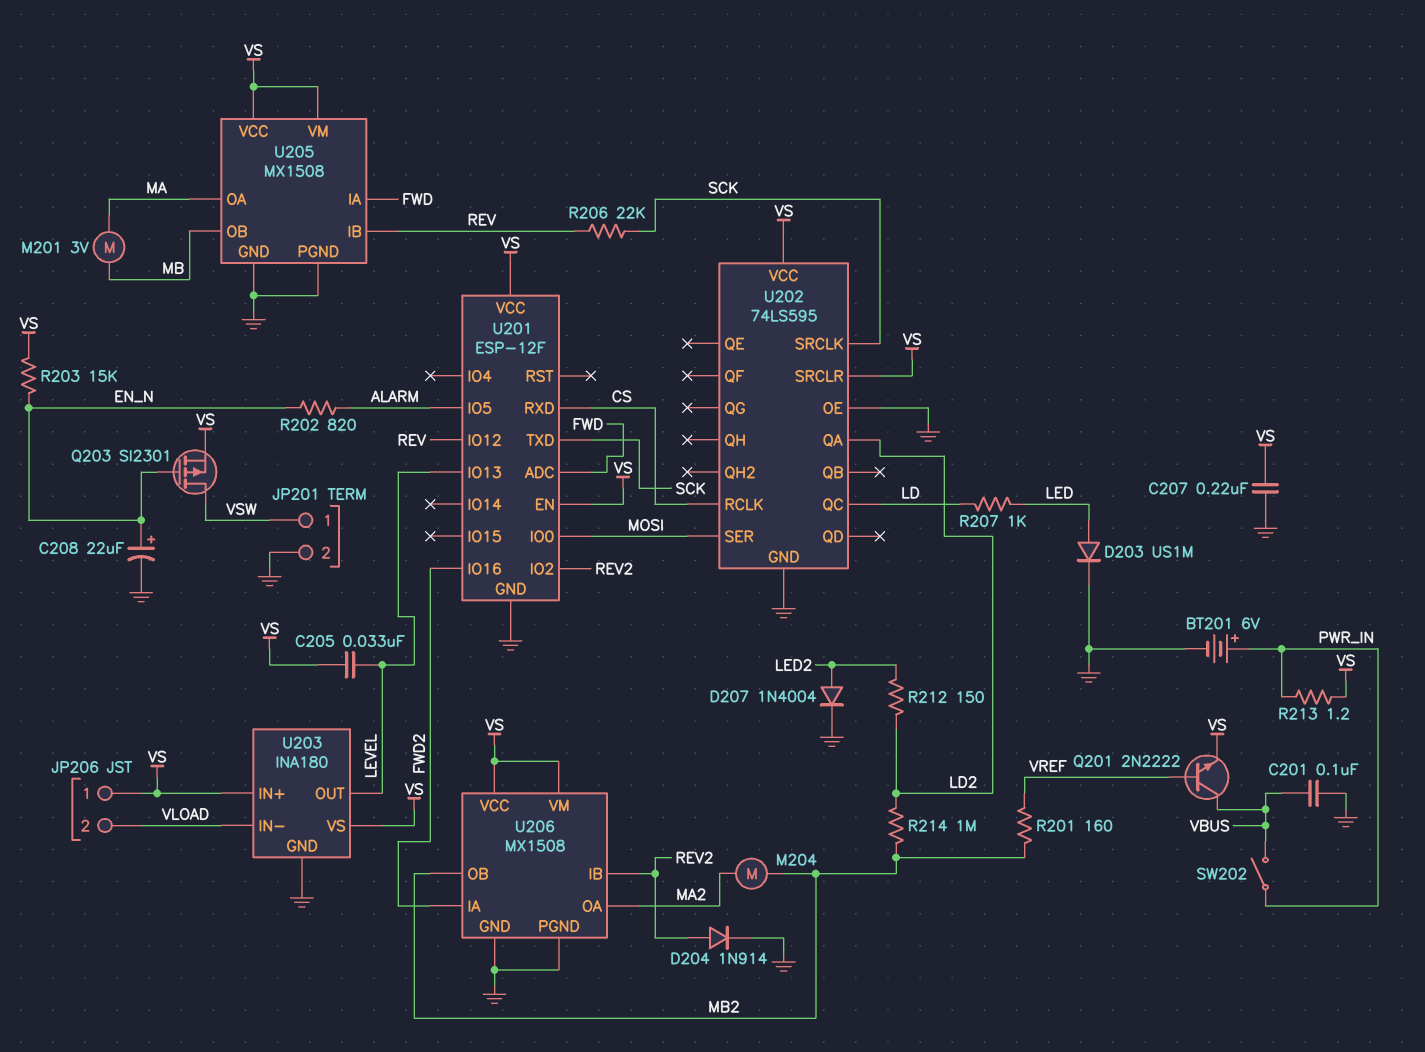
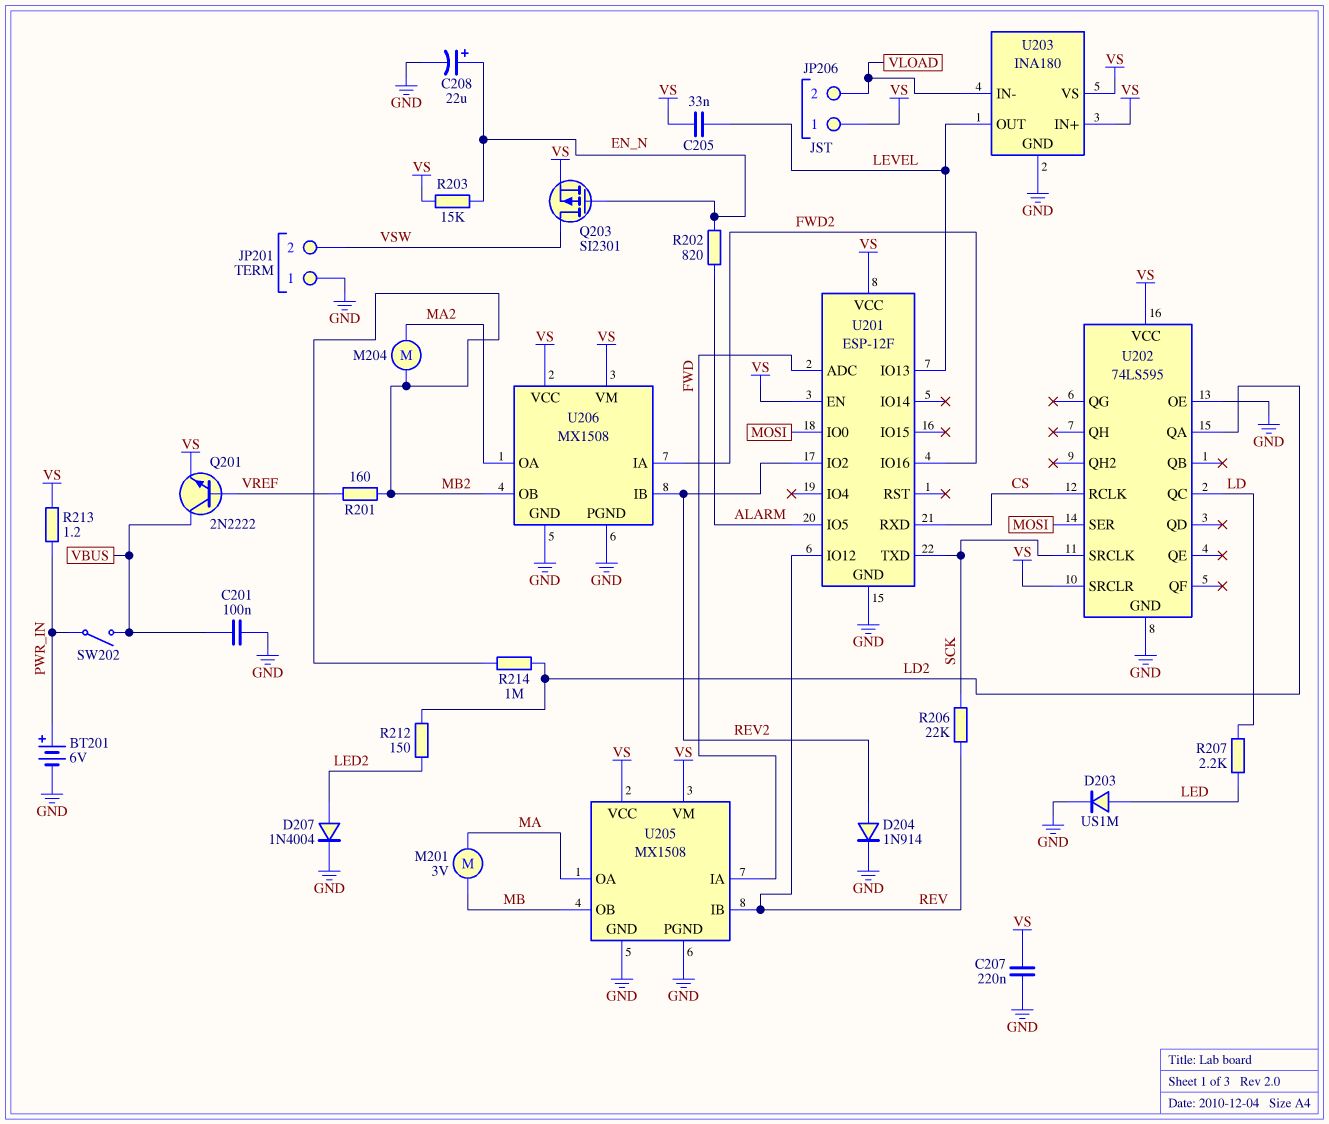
JP201 pin 1: VSW -> GND
JP201 pin 2: GND -> VSW
R207: 1k (LD, LED) -> 2.2k (LD, LED)

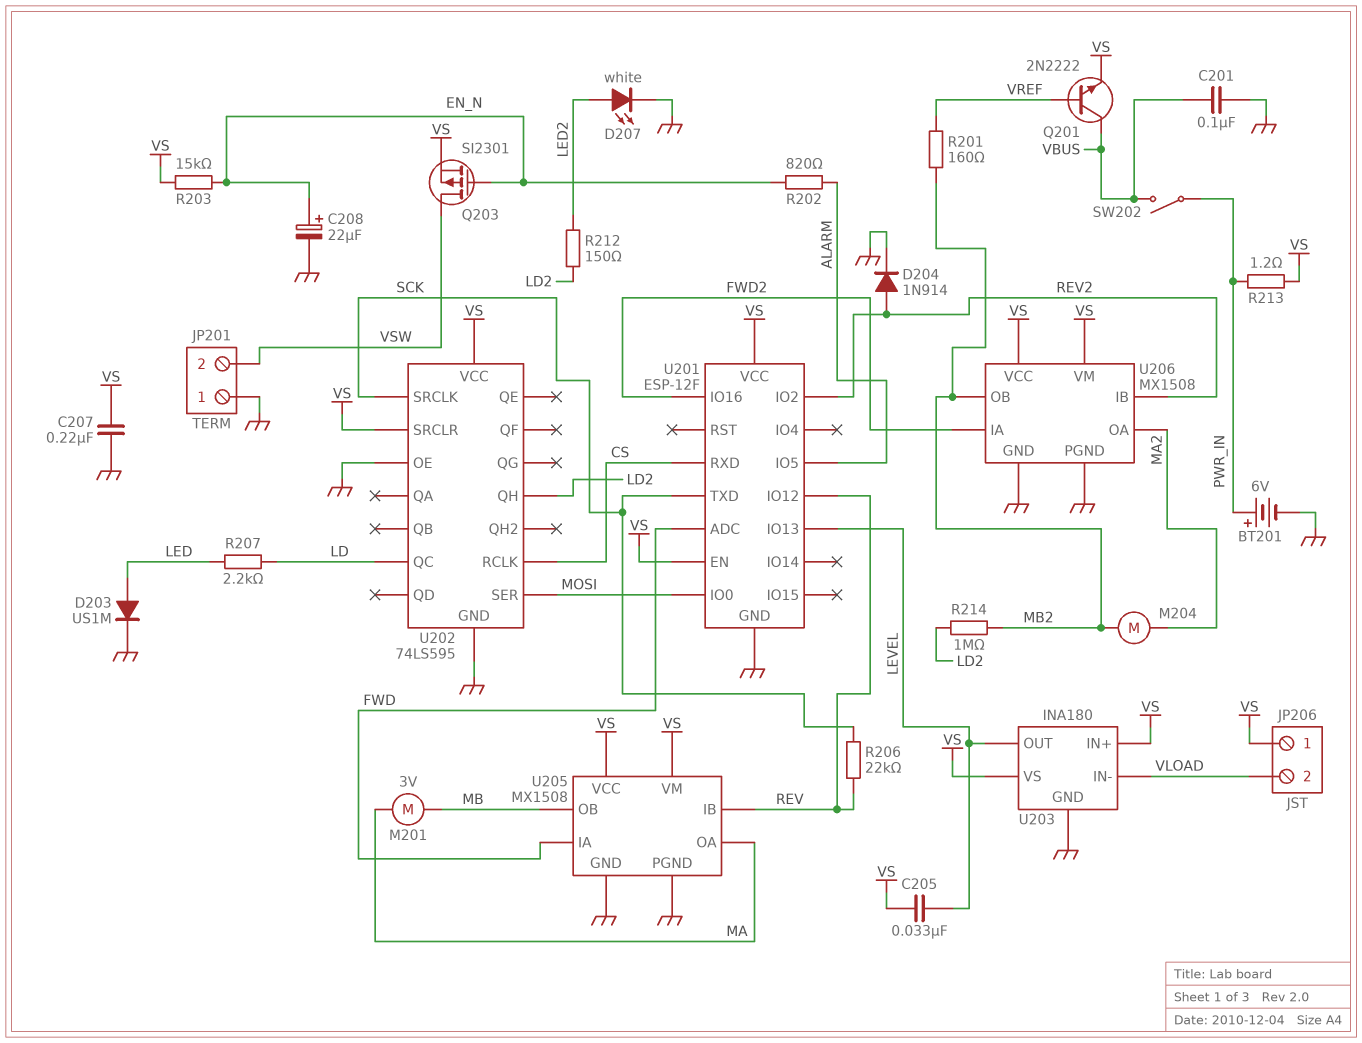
D207: diode 1N4004 (A LED2, K GND) -> LED white (A LED2, K GND)
U202 pin QA: LD2 -> none
U202 pin QH: none -> LD2

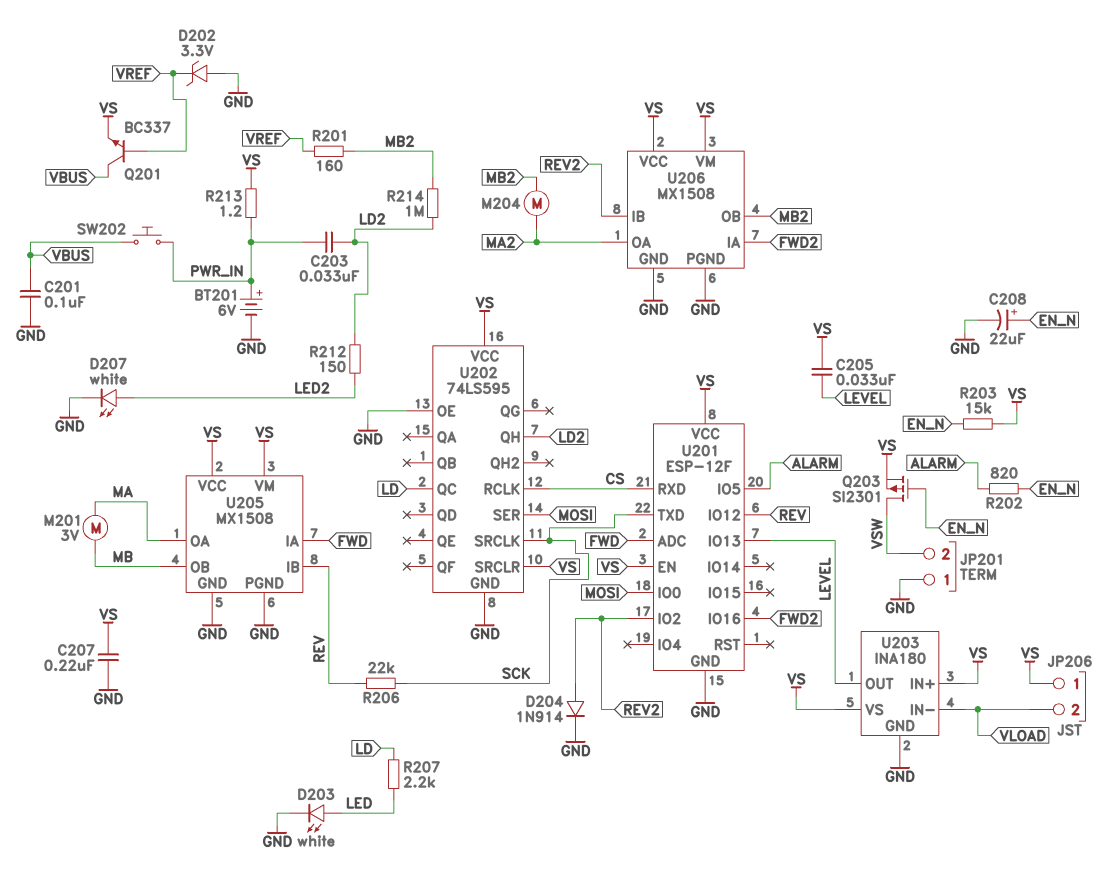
C203: none -> 33nF (LD2, PWR_IN)
D202: none -> zener 3.3V (A GND, K VREF)
D203: diode US1M (A LED, K GND) -> LED white (A LED, K GND)
Q201: NPN 2N2222 (B VREF, C VBUS, E VS) -> NPN BC337 (B VREF, C VBUS, E VS)
SW202: switch (PWR_IN, VBUS) -> button (PWR_IN, VBUS)

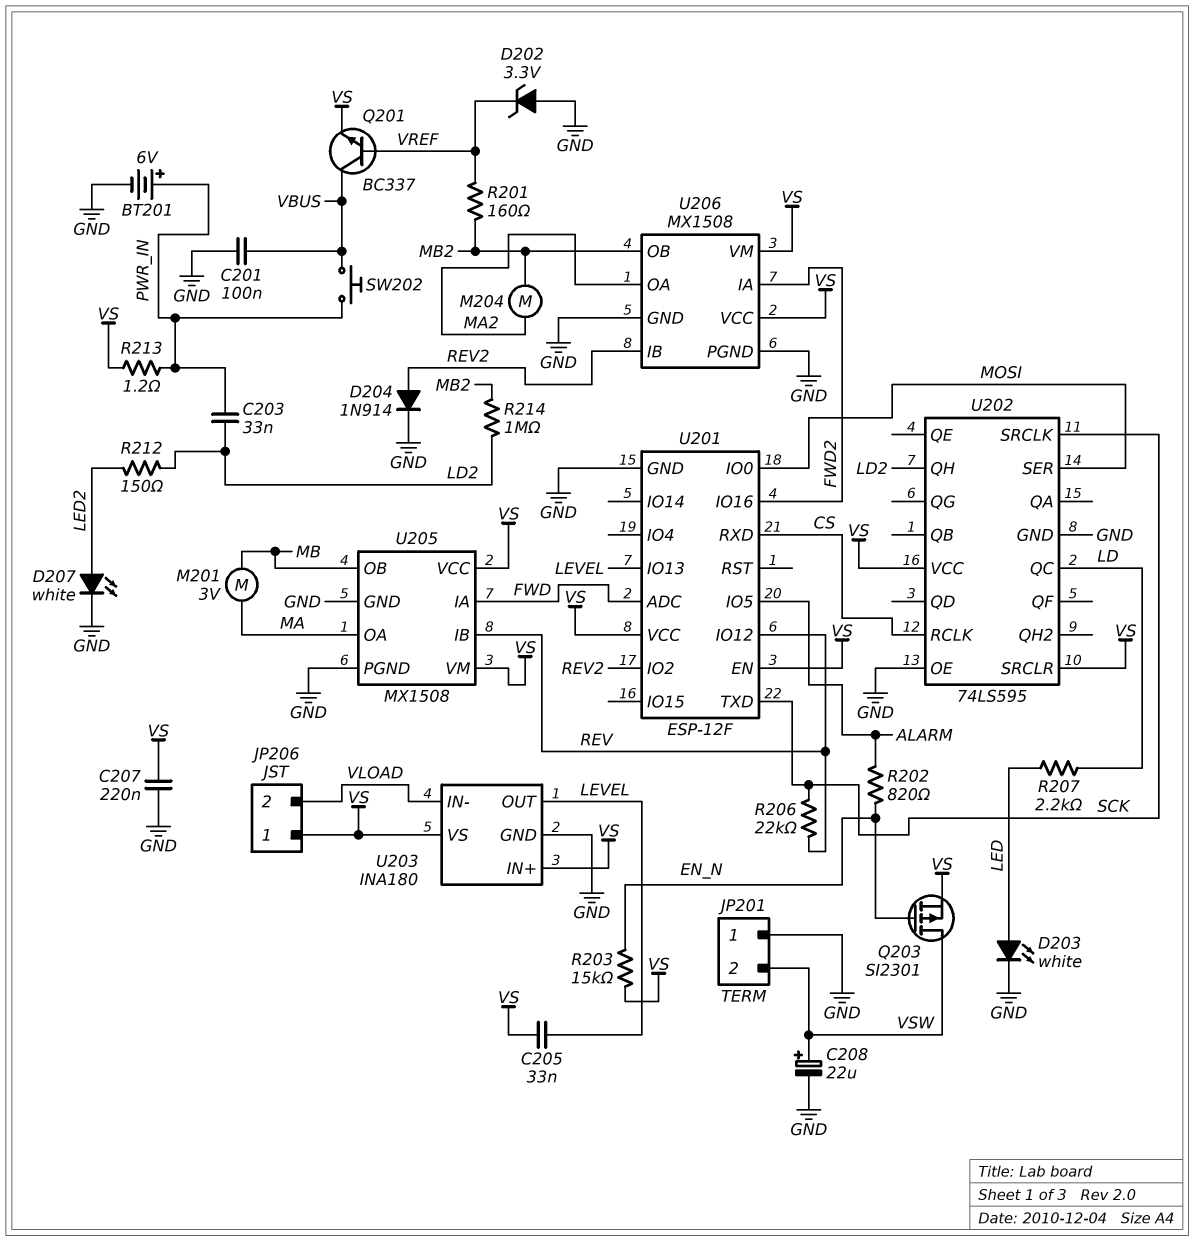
C208: 22uF (plus EN_N, minus GND) -> 22uF (plus VSW, minus GND)

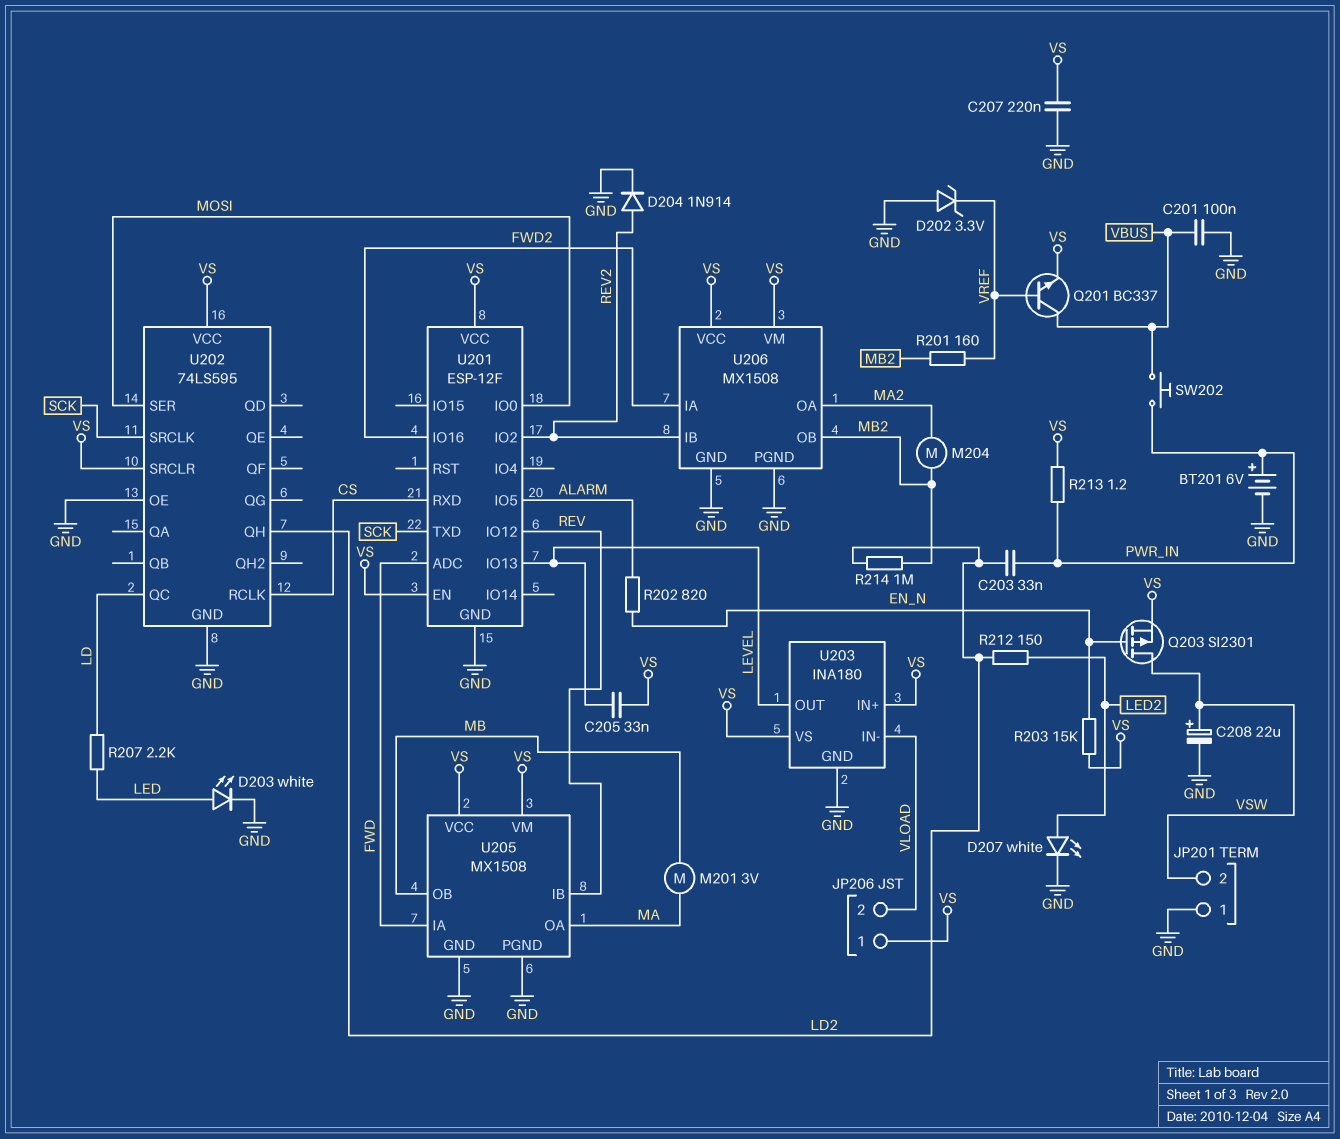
R206: 22k (REV, SCK) -> none

